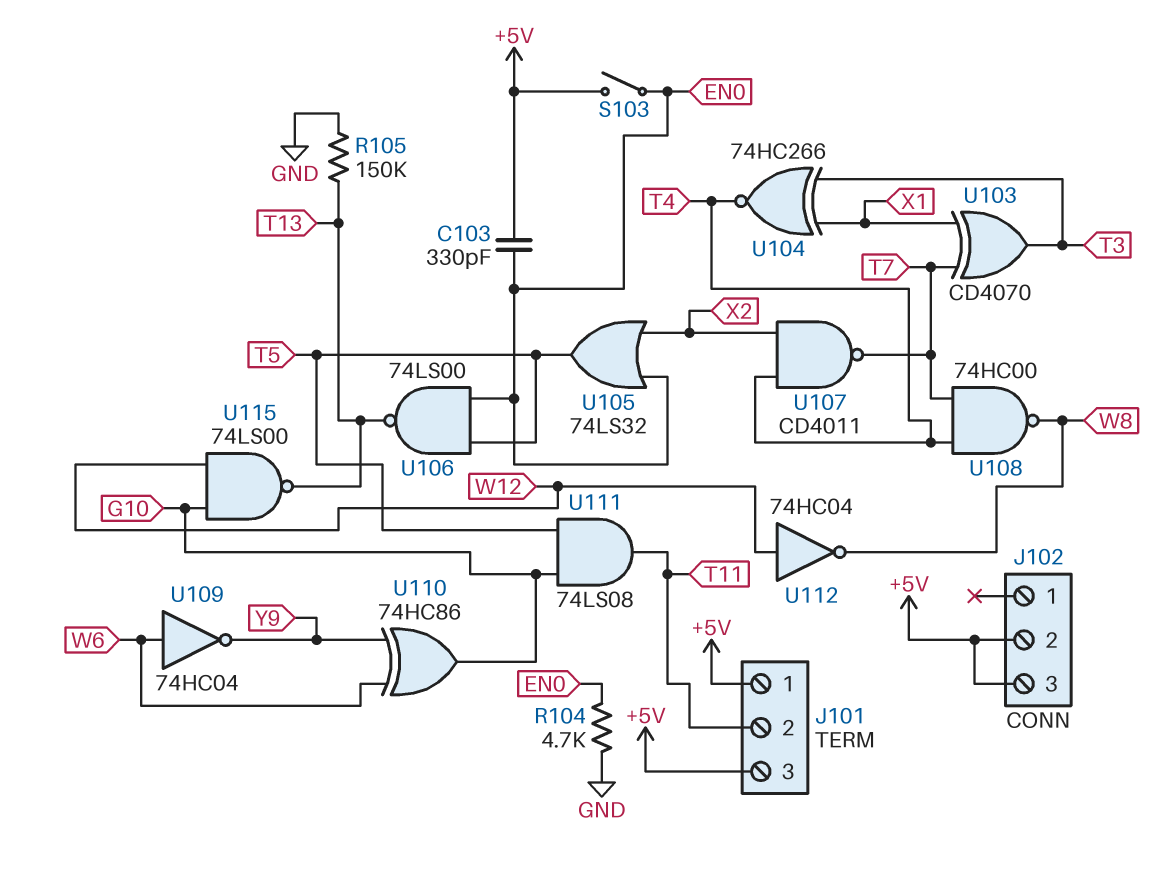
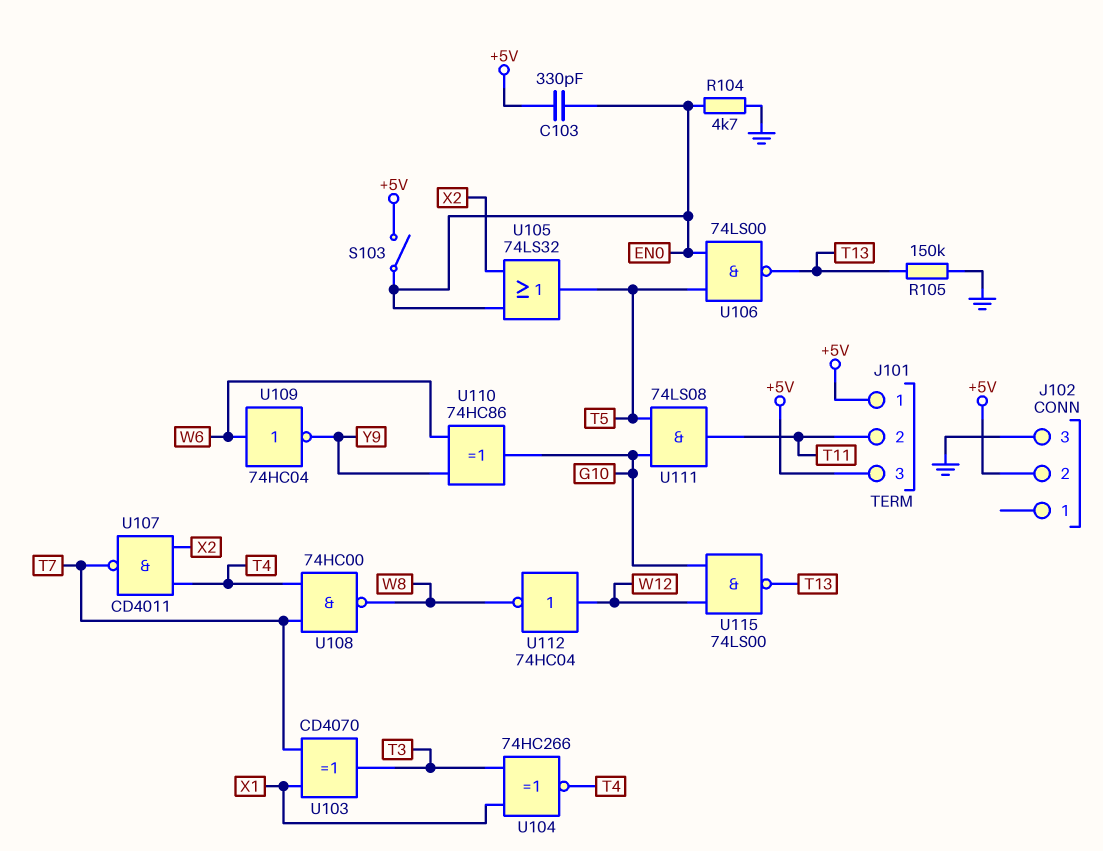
J102 pin 3: +5V -> GND

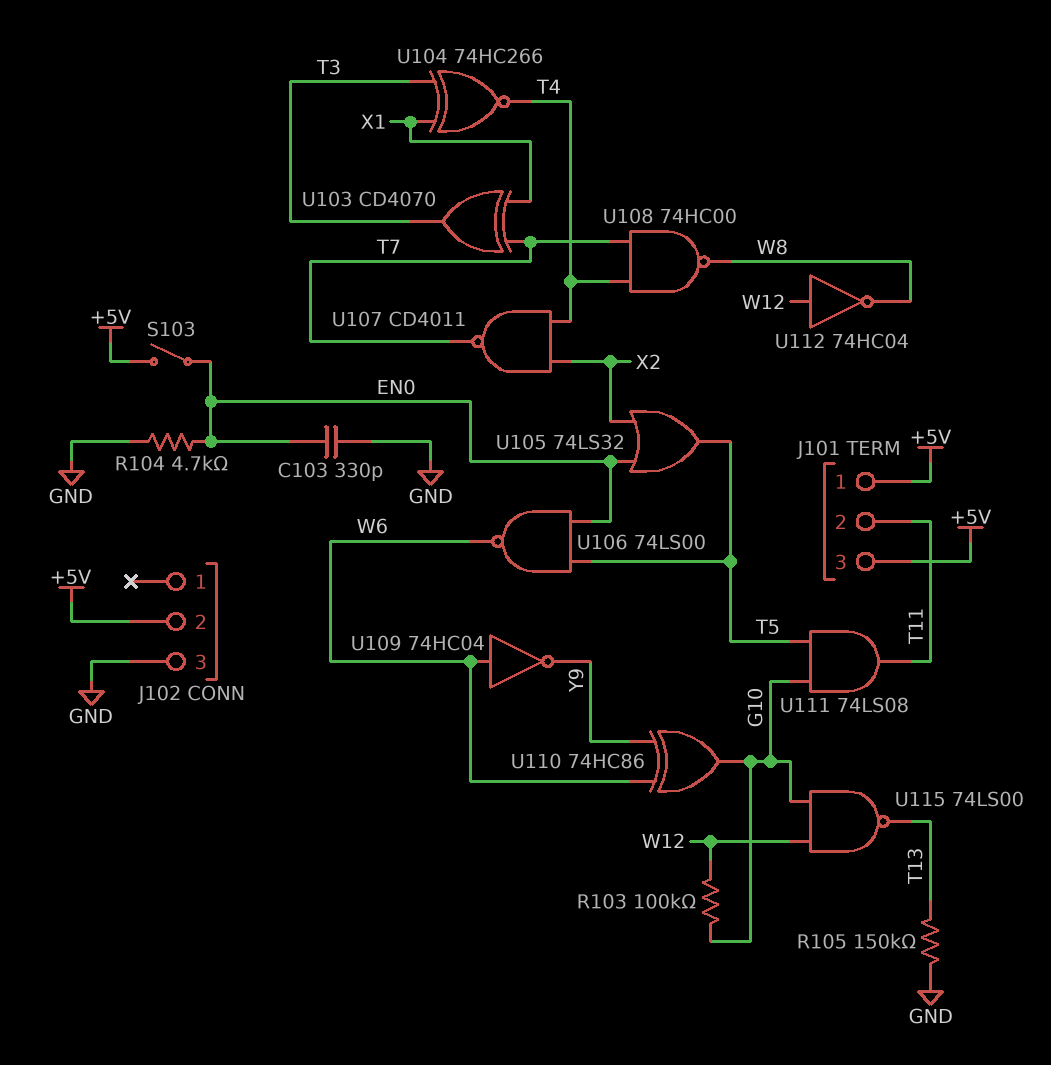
C103: 330pF (+5V, EN0) -> 330pF (EN0, GND)
R103: none -> 100k (G10, W12)
U106: NAND 74LS00 (in EN0, in T5, out T13) -> NAND 74LS00 (in EN0, in T5, out W6)

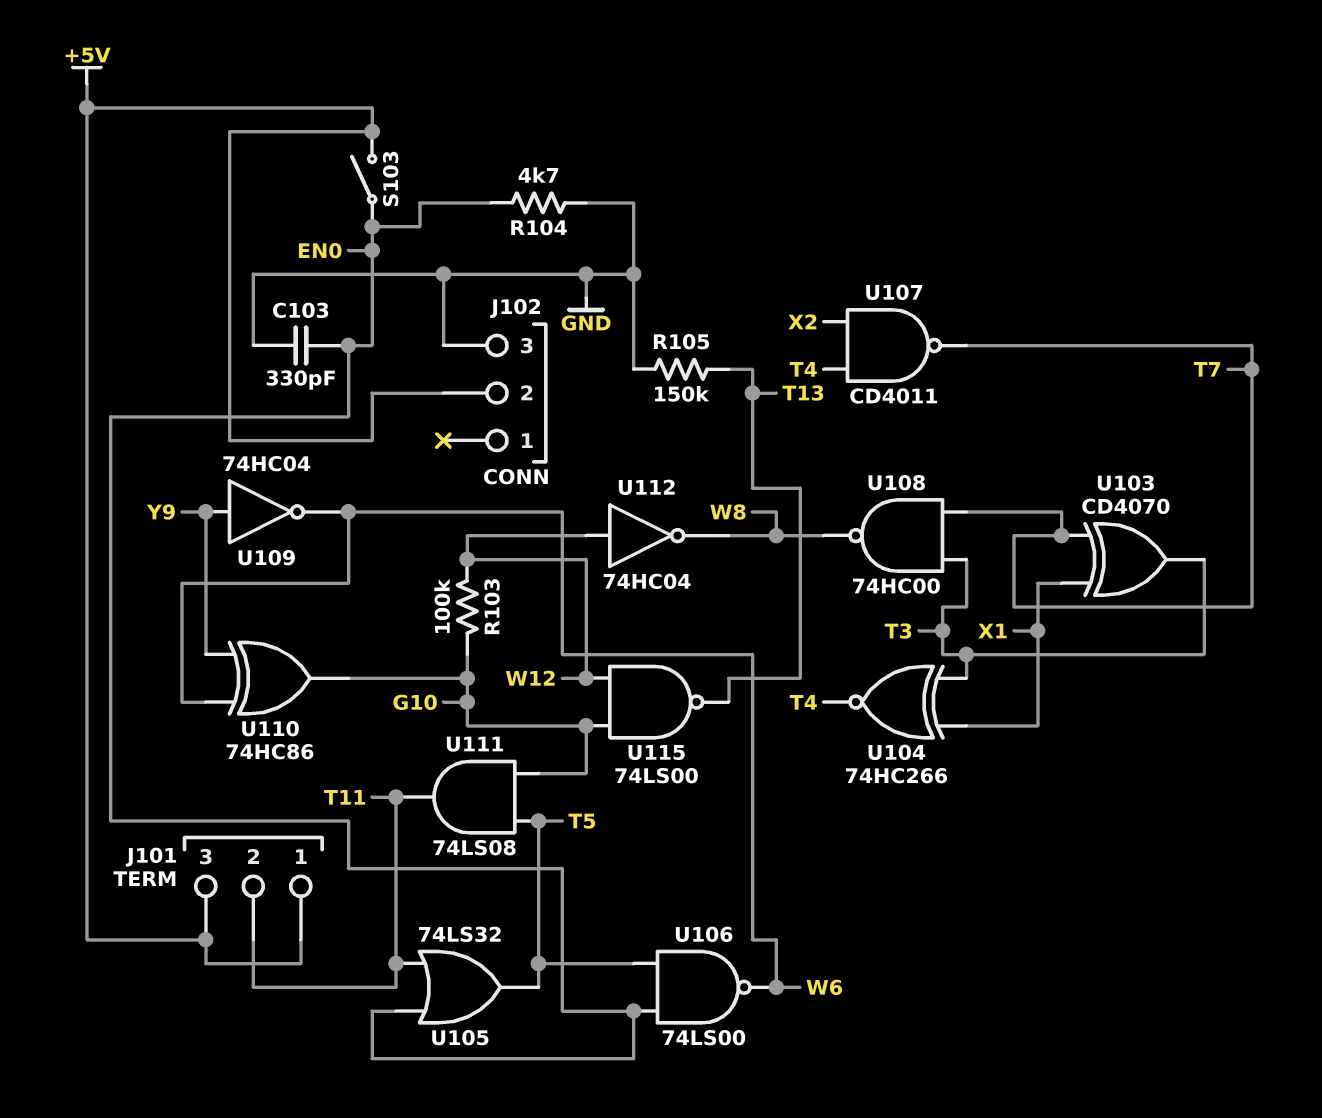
U105: OR 74LS32 (in EN0, in X2, out T5) -> OR 74LS32 (in EN0, in T11, out T5)
U108: NAND 74HC00 (in T4, in T7, out W8) -> NAND 74HC00 (in T3, in T7, out W8)
U109: NOT 74HC04 (in W6, out Y9) -> NOT 74HC04 (in Y9, out W6)

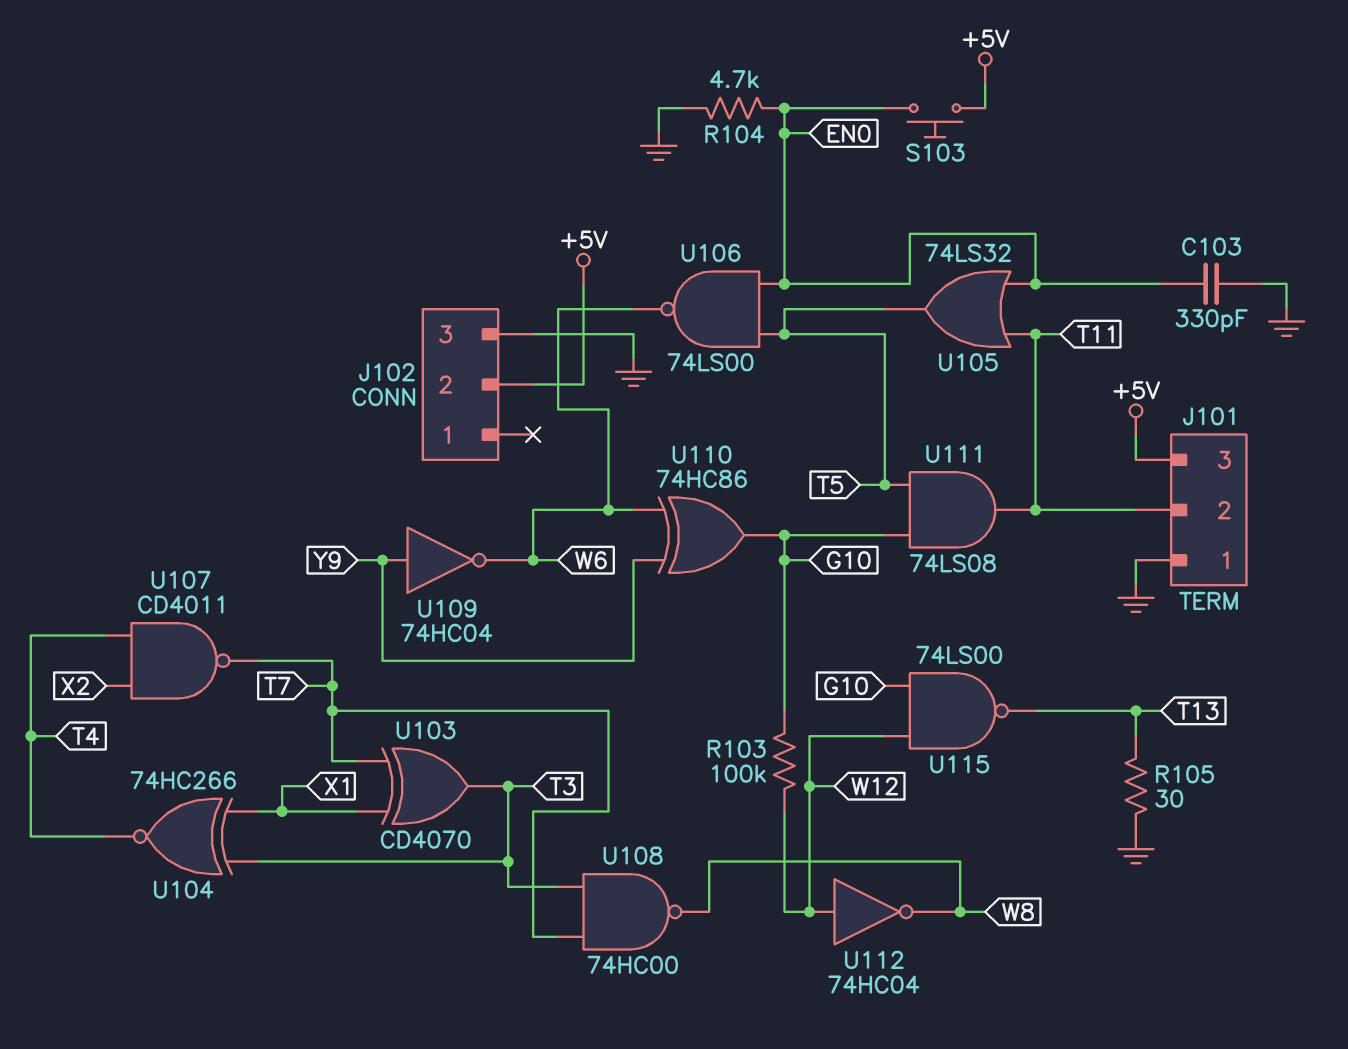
J101 pin 1: +5V -> GND
R105: 150k (GND, T13) -> 30 (GND, T13)
S103: switch (+5V, EN0) -> button (+5V, EN0)

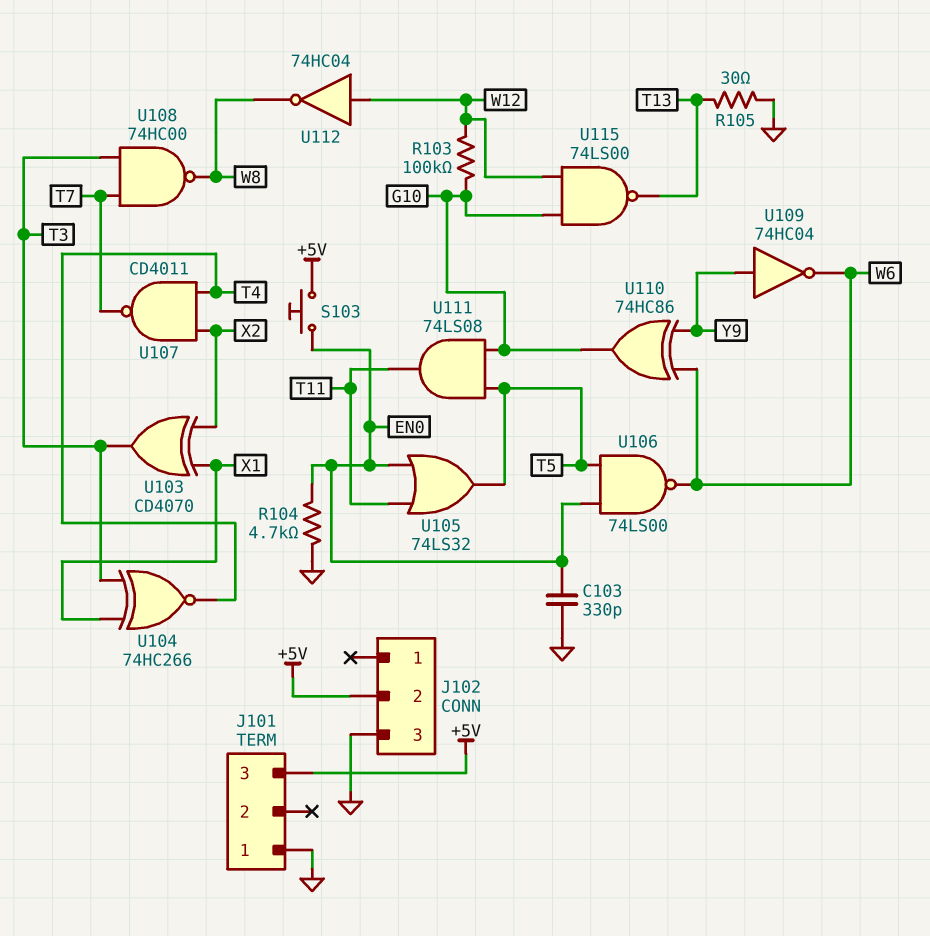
J101 pin 2: T11 -> none
U103: XOR CD4070 (in T7, in X1, out T3) -> XOR CD4070 (in X1, in X2, out T3)

